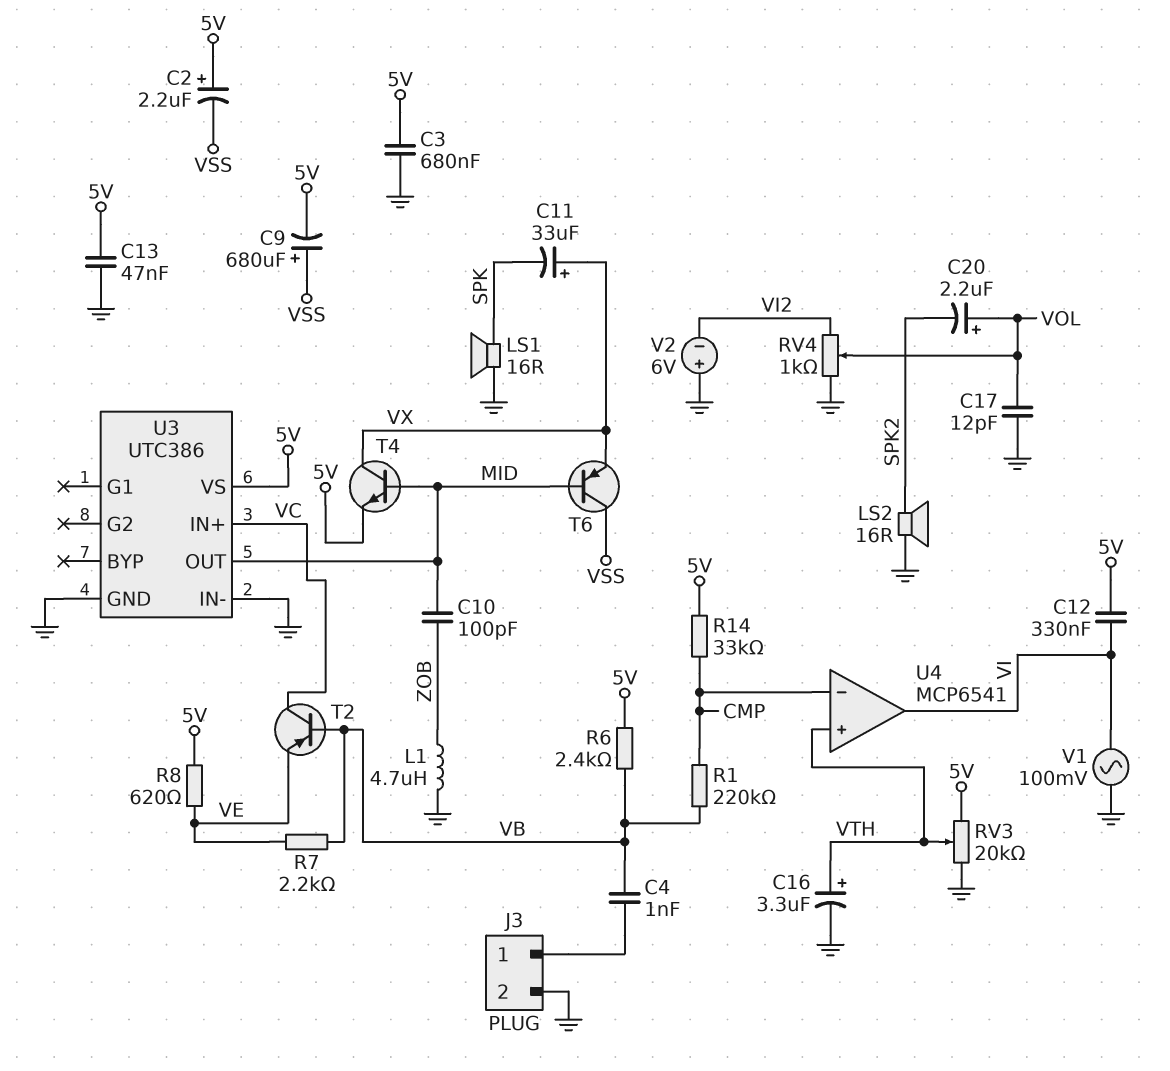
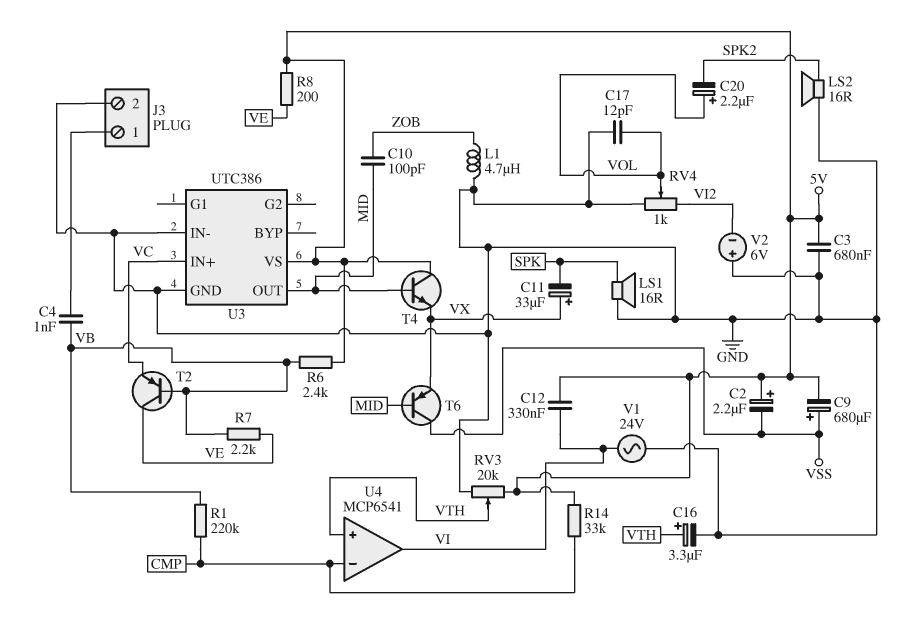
C13: 47nF (5V, GND) -> none
R8: 620 (5V, VE) -> 200 (5V, VE)
T2: PNP (B VB, C VC, E VE) -> PNP (B VB, C VE, E VC)
T4: NPN (B MID, C VX, E 5V) -> NPN (B MID, C 5V, E VX)
V1: AC 100mV (GND, VI) -> AC 24V (GND, VI)

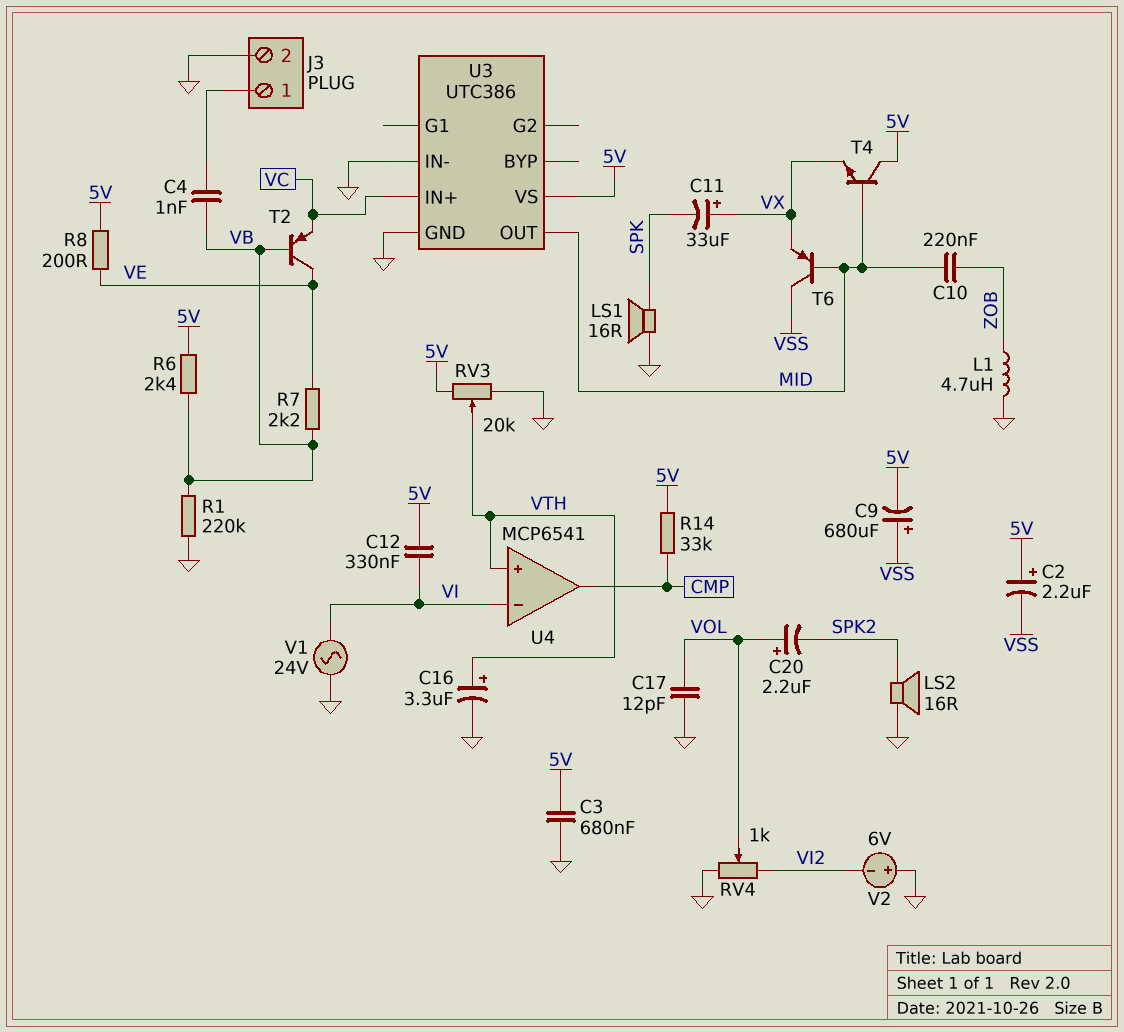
C10: 100pF (MID, ZOB) -> 220nF (MID, ZOB)
R1: 220k (CMP, VB) -> 220k (GND, VB)
U4 pin in-: CMP -> VI
U4 pin out: VI -> CMP

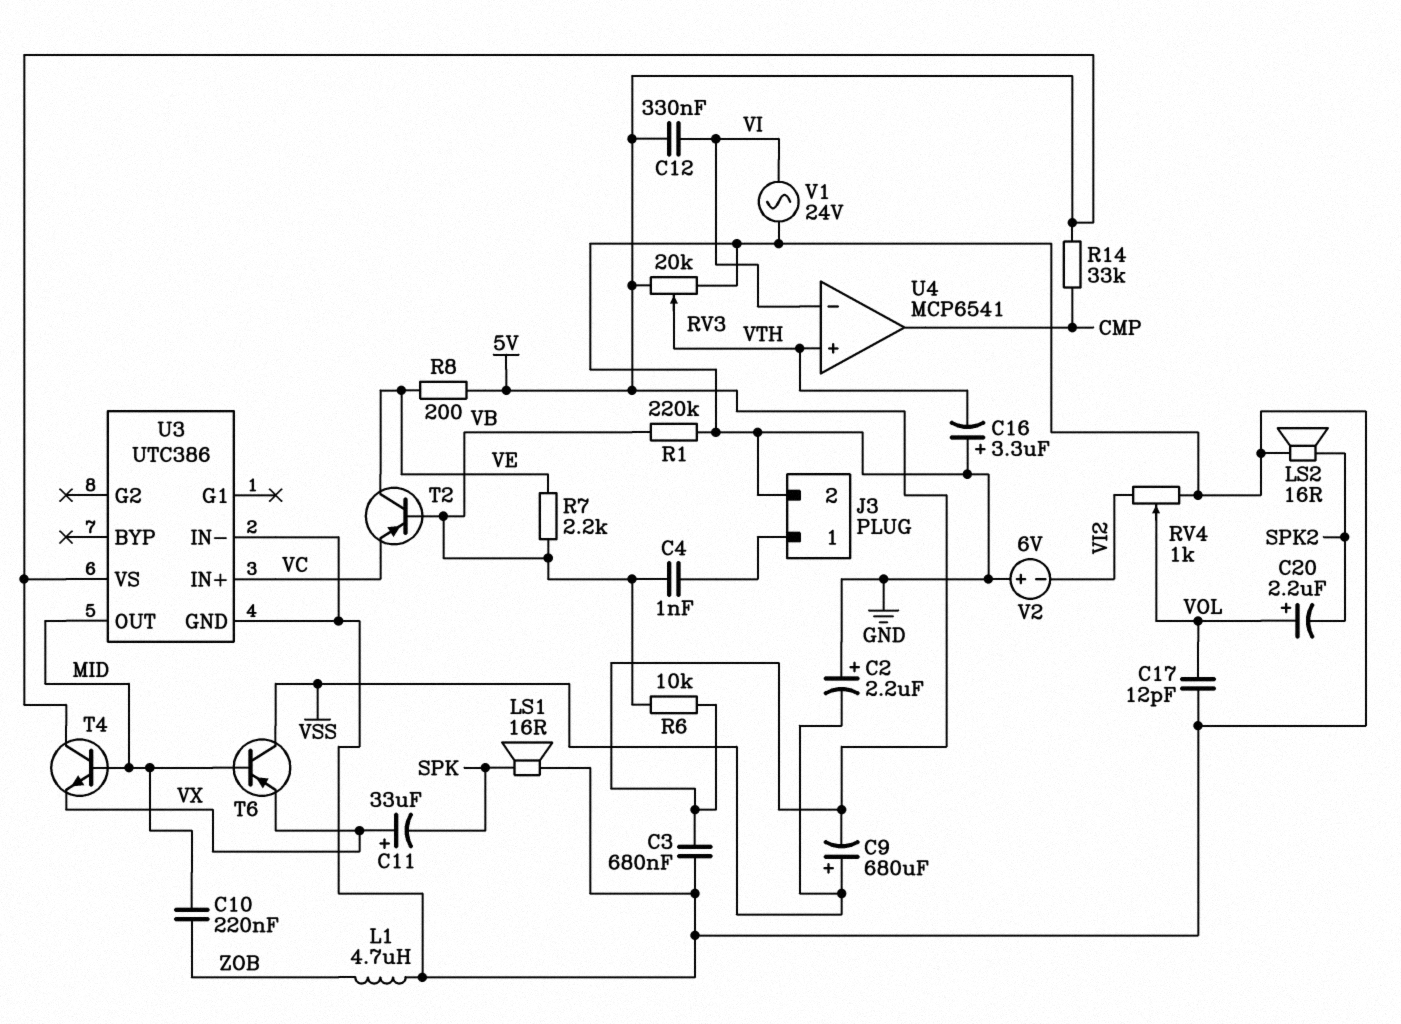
C2: 2.2uF (plus 5V, minus VSS) -> 2.2uF (plus GND, minus VSS)
C16: 3.3uF (plus VTH, minus GND) -> 3.3uF (plus GND, minus VTH)
R6: 2.4k (5V, VB) -> 10k (5V, VB)

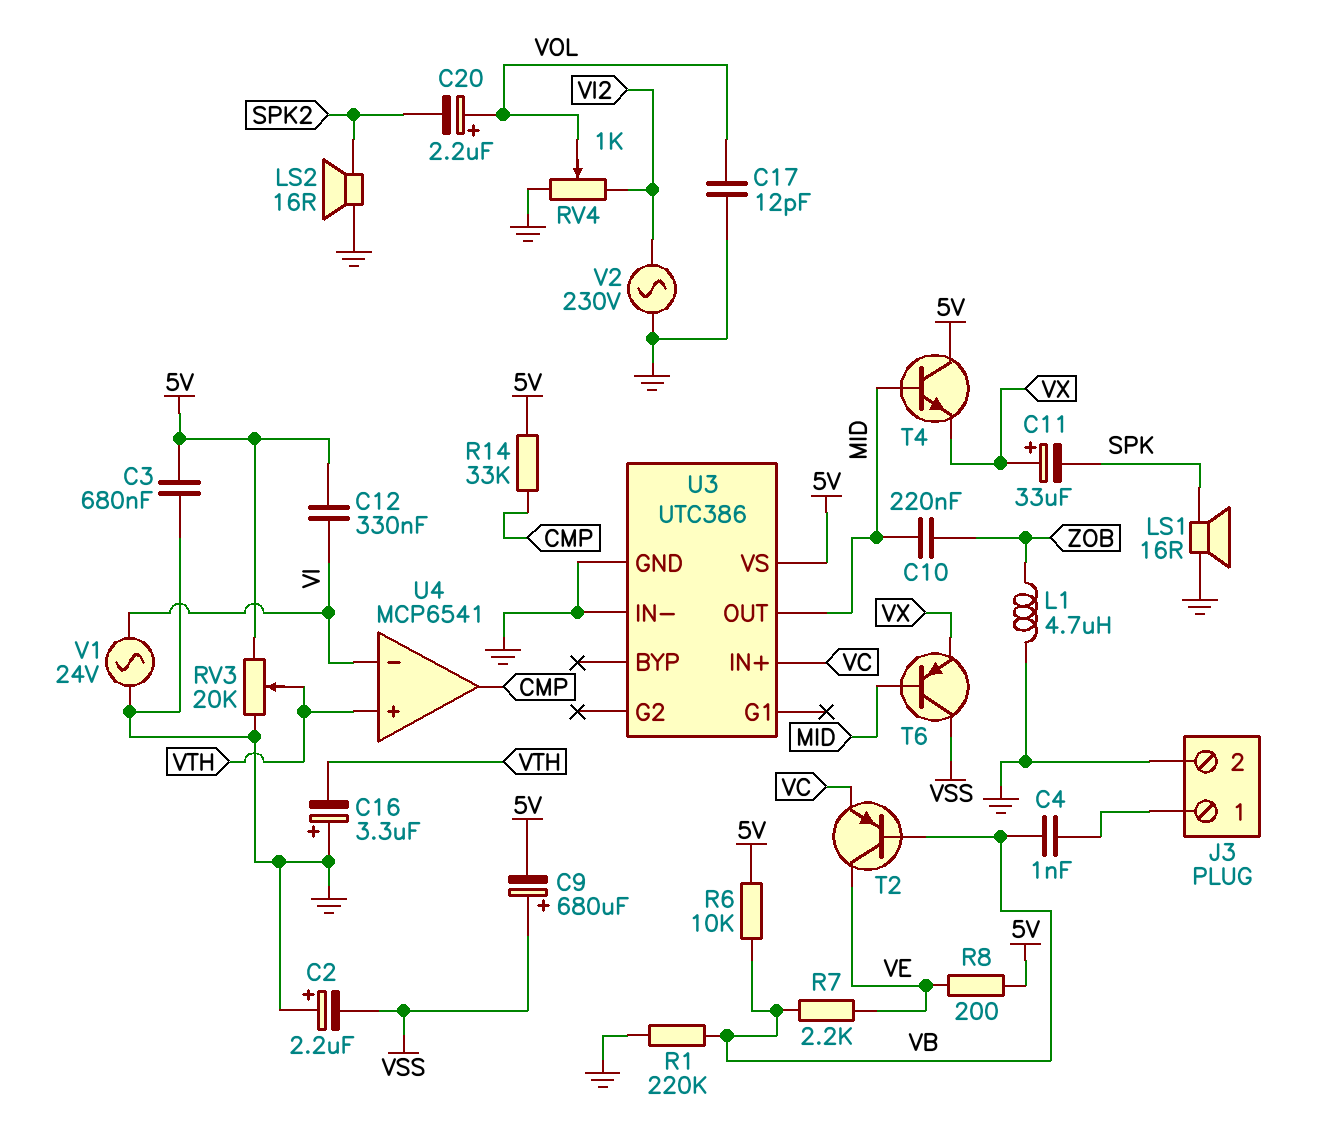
V2: 6V (plus GND, minus VI2) -> AC 230V (GND, VI2)

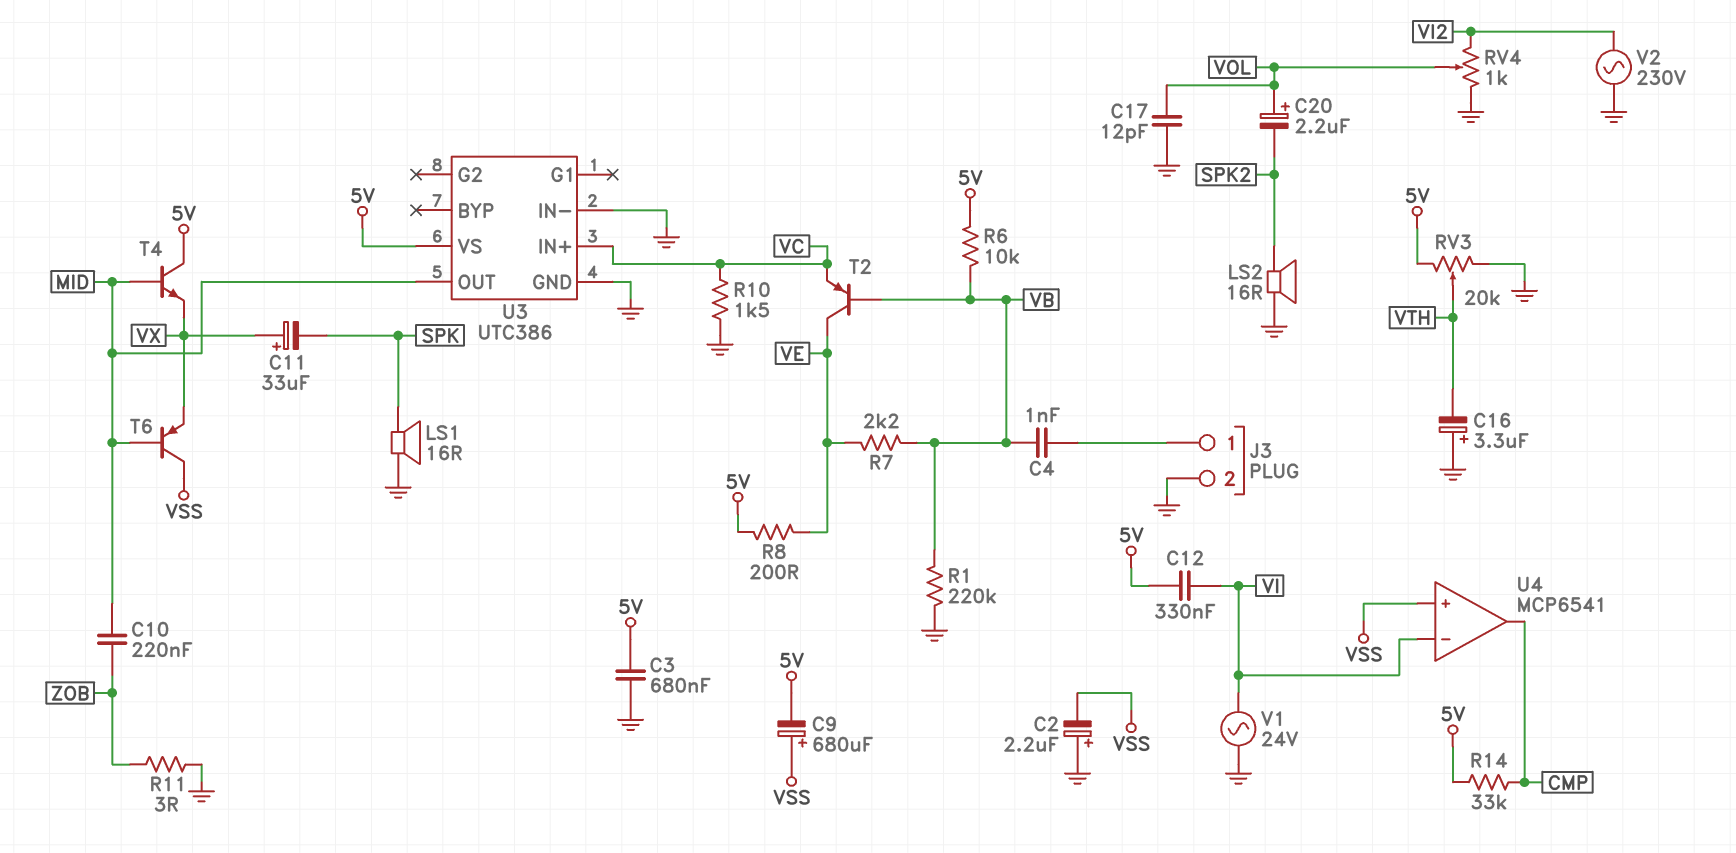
L1: 4.7uH (GND, ZOB) -> none
R10: none -> 1.5k (GND, VC)
R11: none -> 3 (GND, ZOB)
U4 pin in+: VTH -> VSS

